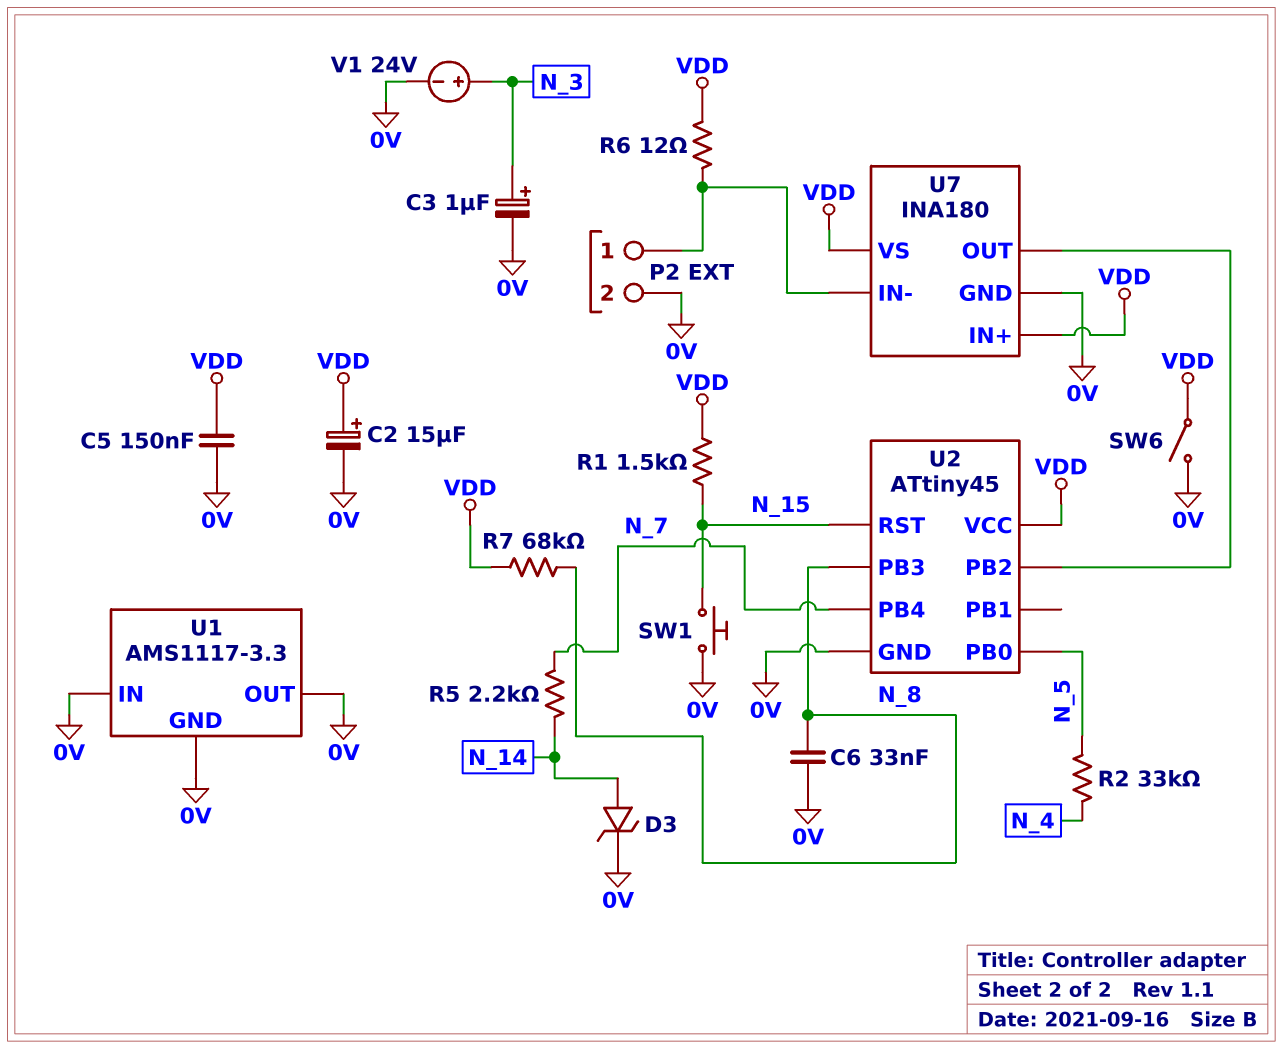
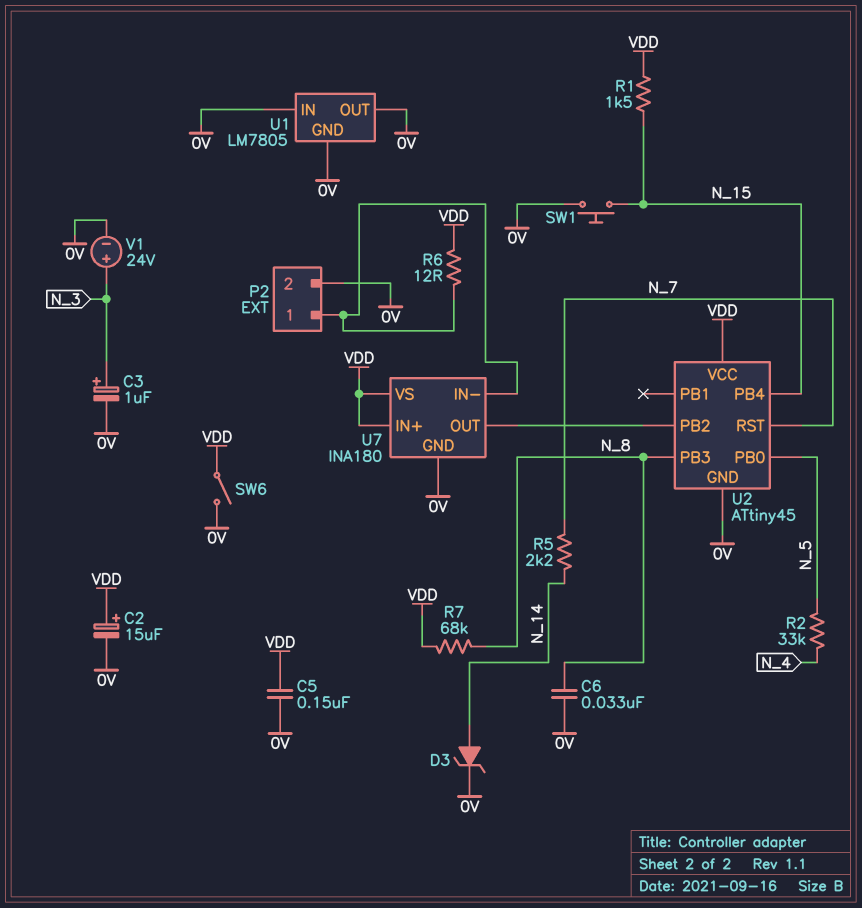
U1: AMS1117-3.3 -> LM7805
U2 pin PB4: N_7 -> N_15
U2 pin RST: N_15 -> N_7

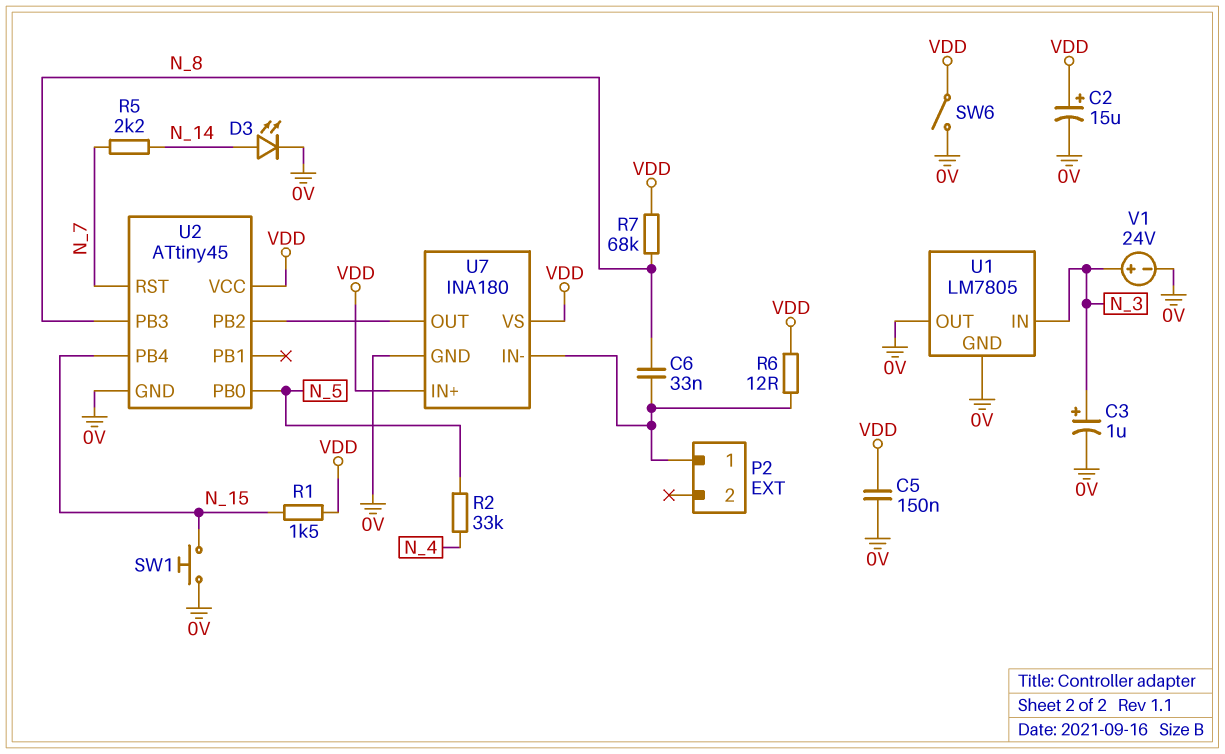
C6: 33nF (0V, N_8) -> 33nF (N_8, P2/1)
D3: zener (A N_14, K 0V) -> LED (A N_14, K 0V)
P2 pin 2: 0V -> none
U1 pin IN: 0V -> N_3

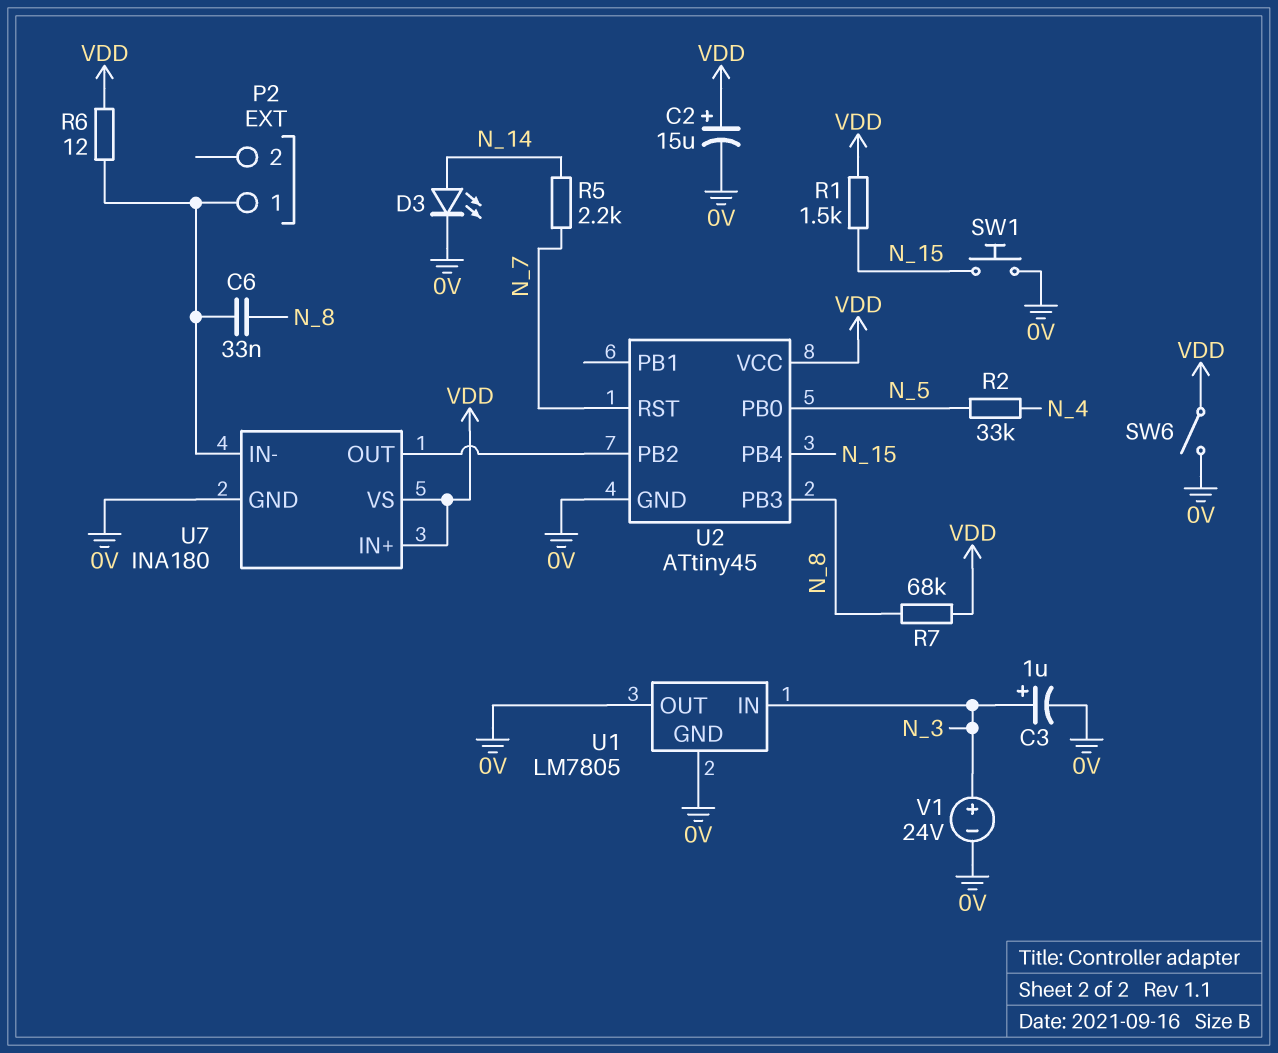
C5: 150nF (0V, VDD) -> none

